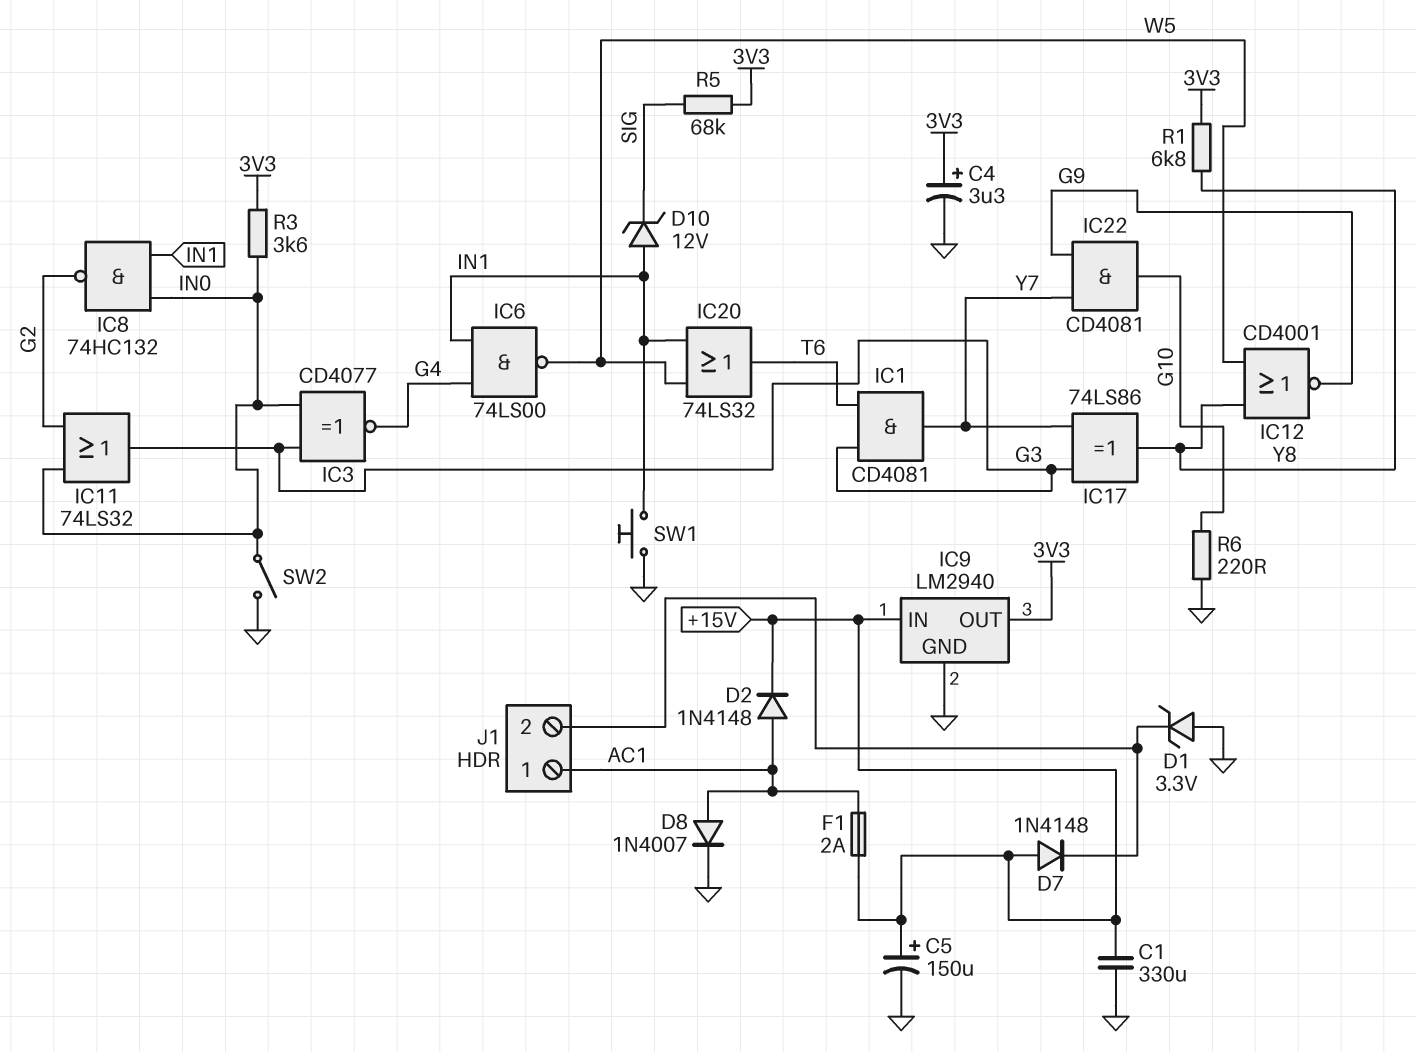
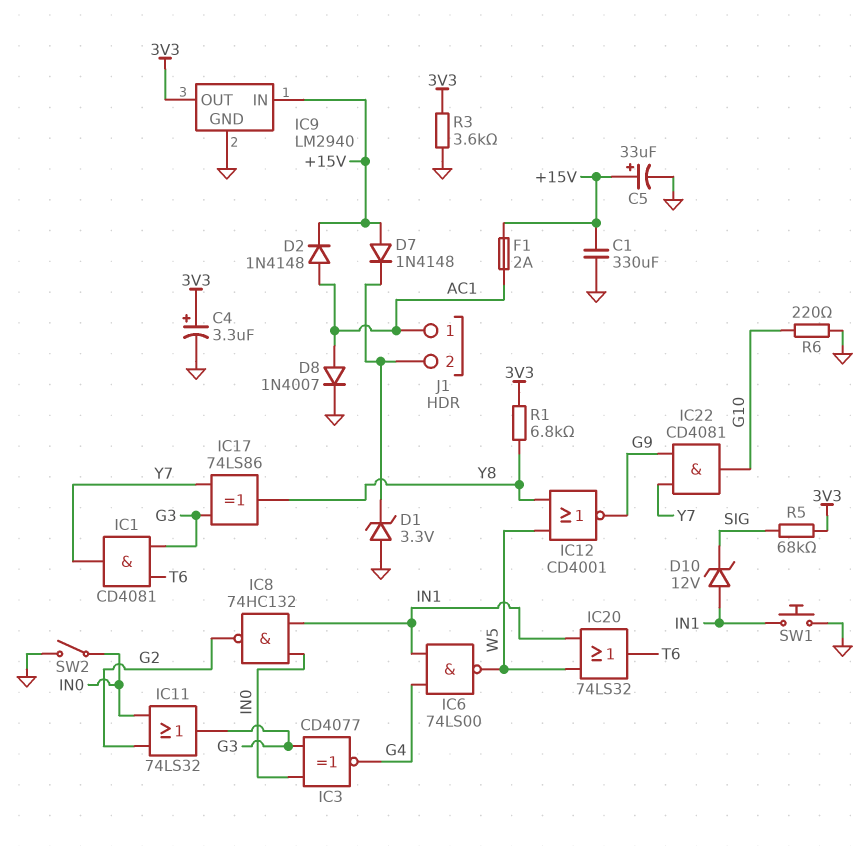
C5: 150uF (plus +15V, minus GND) -> 33uF (plus +15V, minus GND)
R3: 3.6k (3V3, IN0) -> 3.6k (3V3, GND)

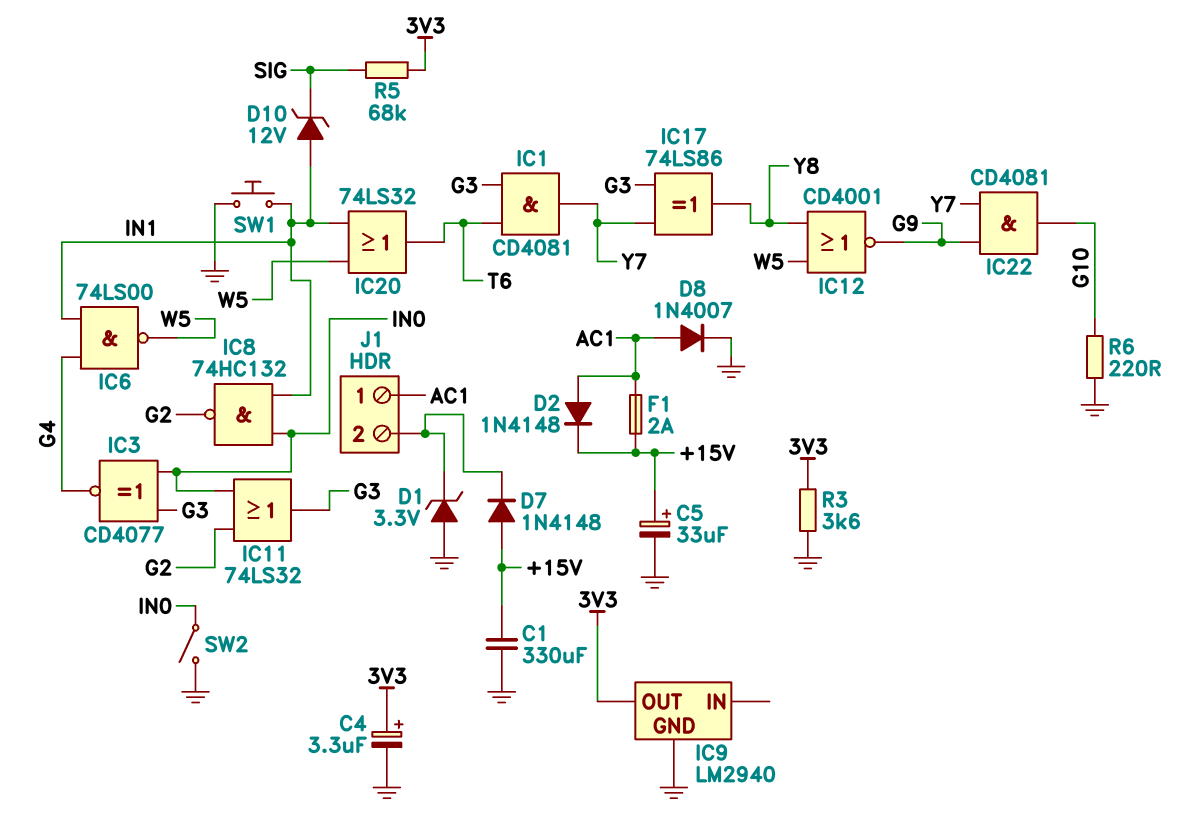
IC9 pin IN: +15V -> none
R1: 6.8k (3V3, Y8) -> none

